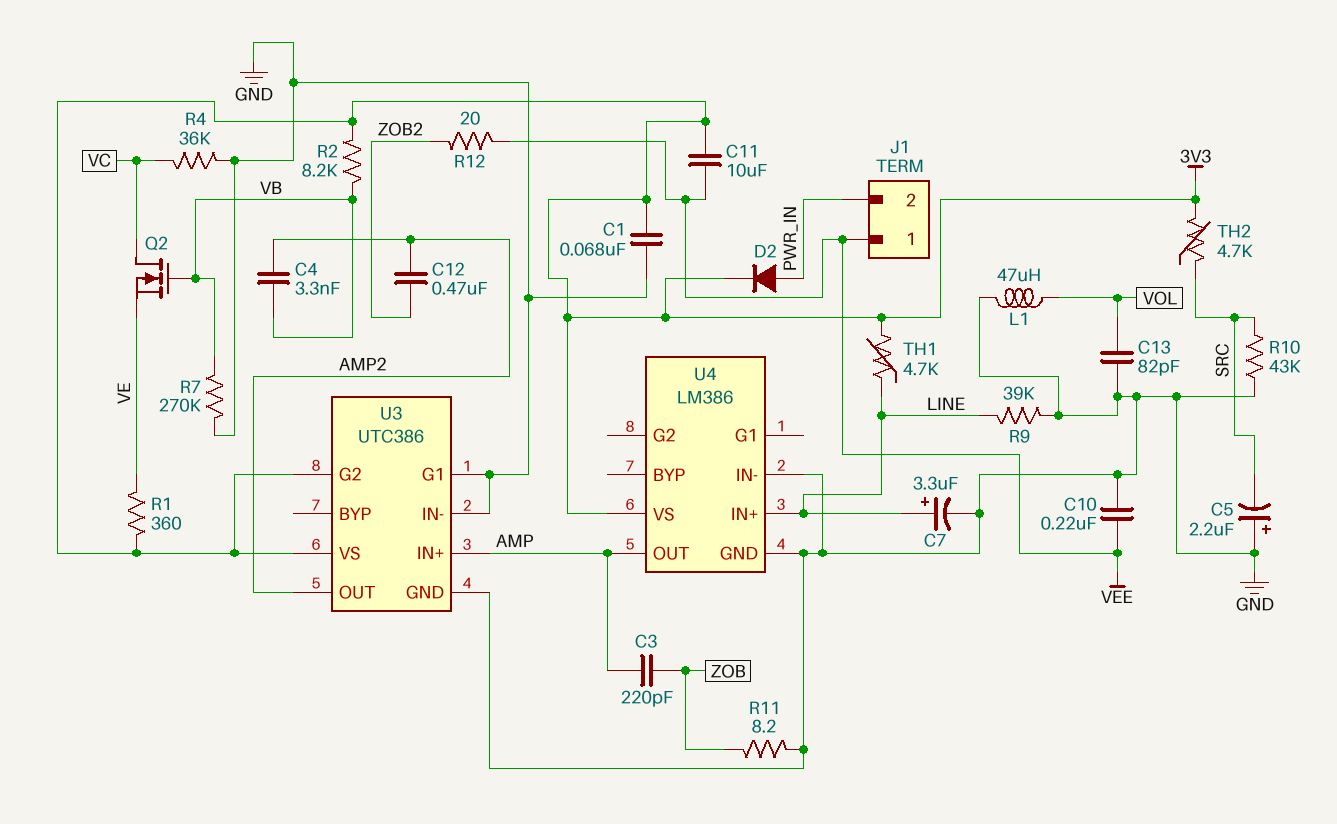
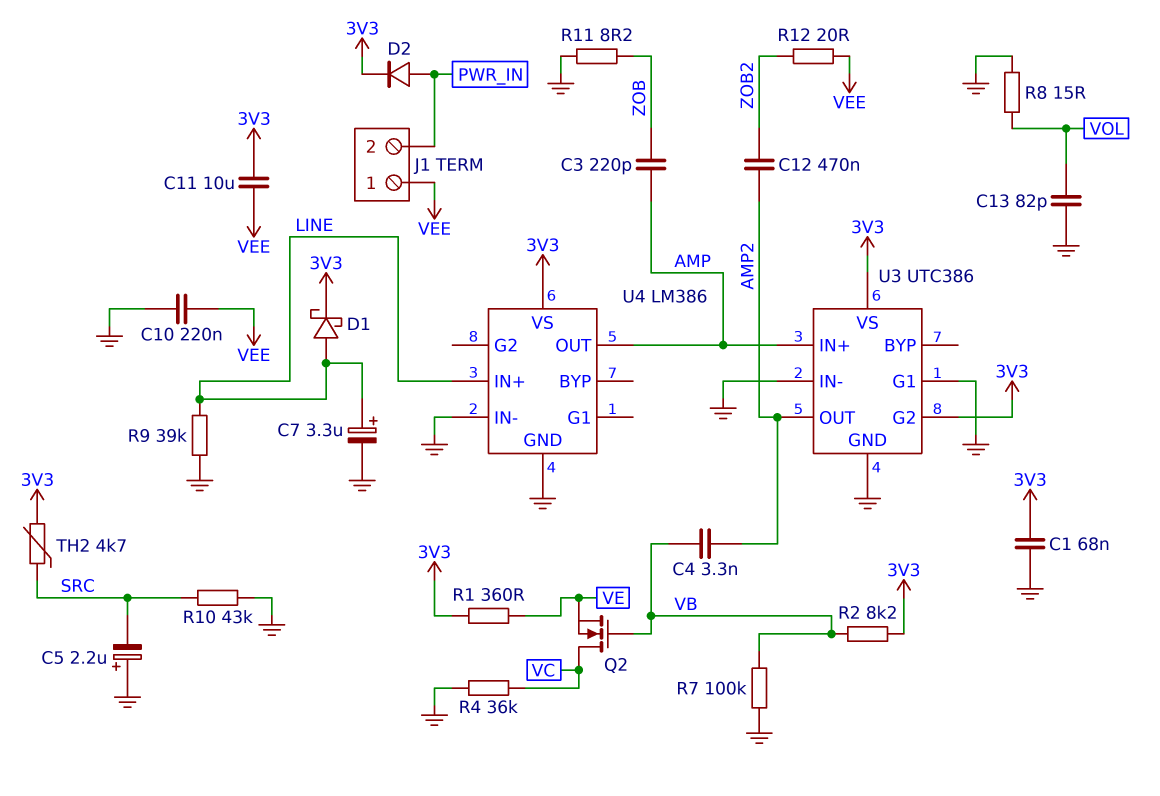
D1: none -> schottky (A LINE, K 3V3)
L1: 47uH (GND, VOL) -> none
R7: 270k (GND, VB) -> 100k (GND, VB)
R8: none -> 15 (GND, VOL)
TH1: 4.7k (3V3, LINE) -> none

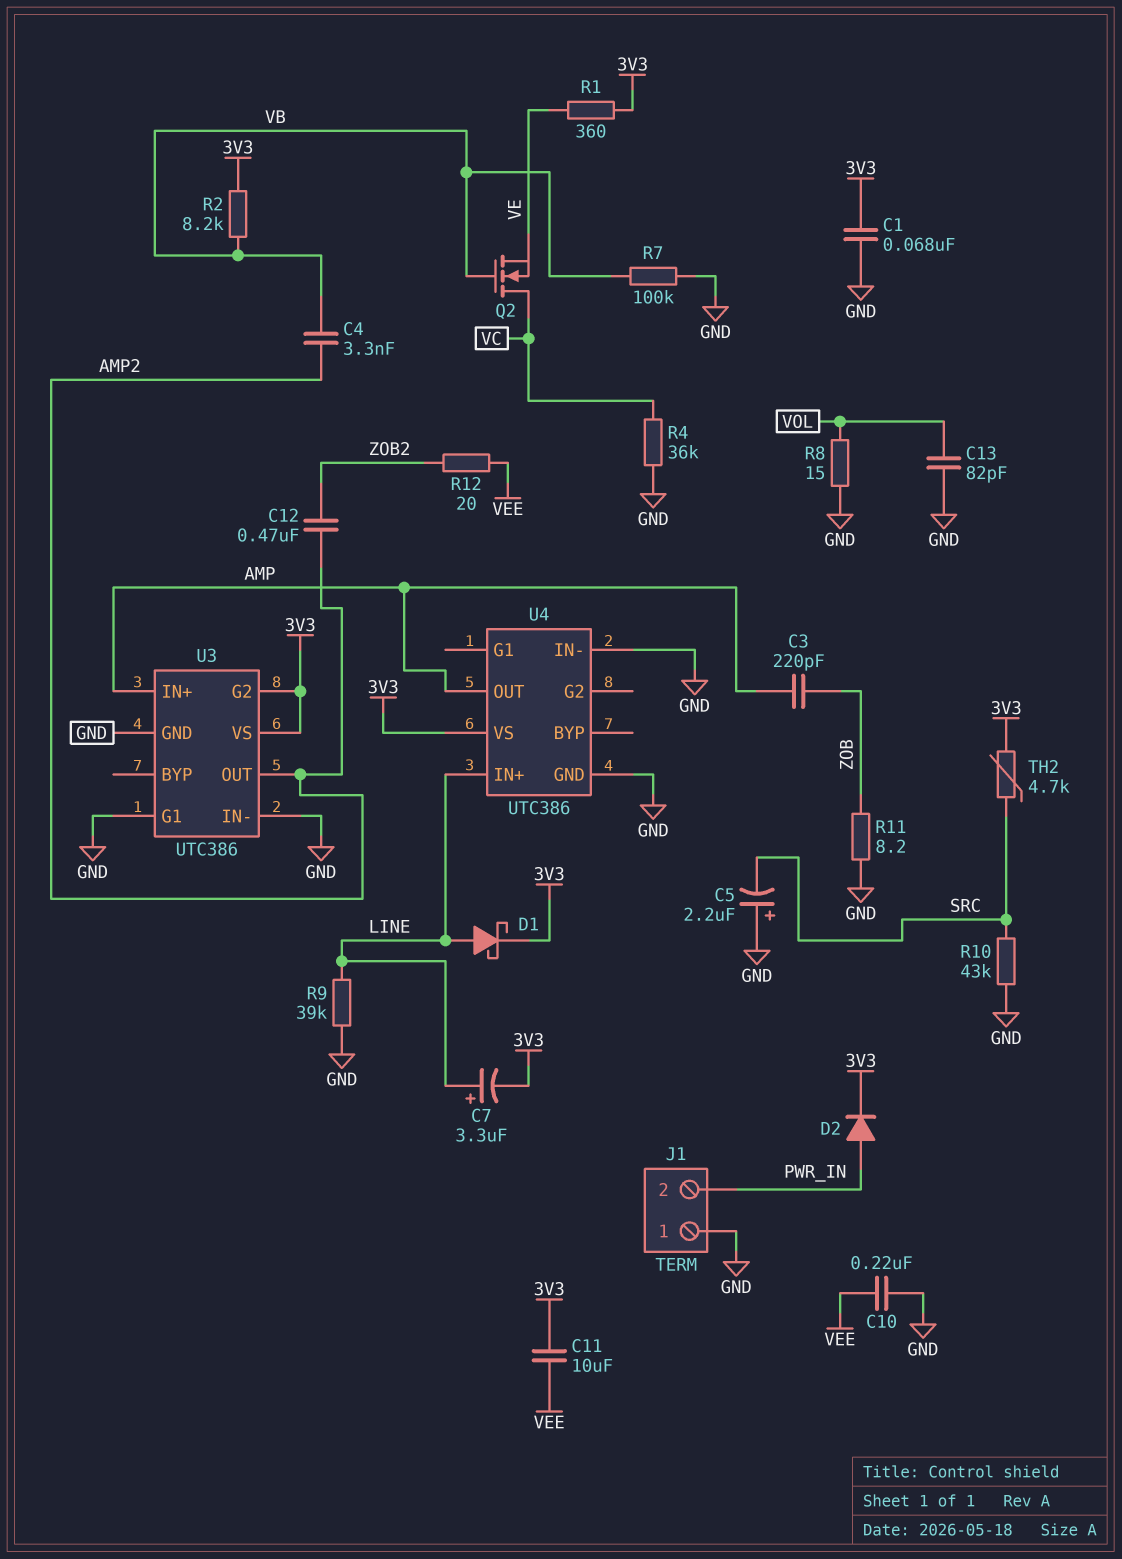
C7: 3.3uF (plus LINE, minus GND) -> 3.3uF (plus LINE, minus 3V3)
J1 pin 1: VEE -> GND
U4: LM386 -> UTC386

